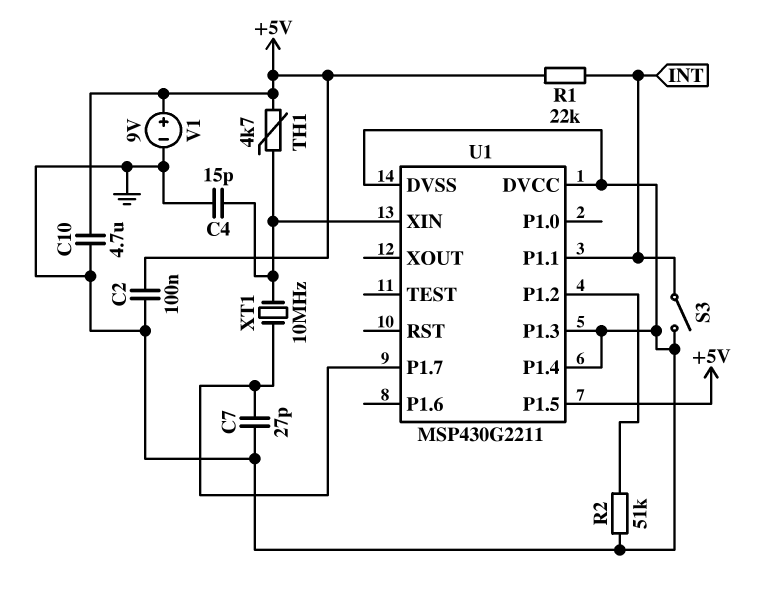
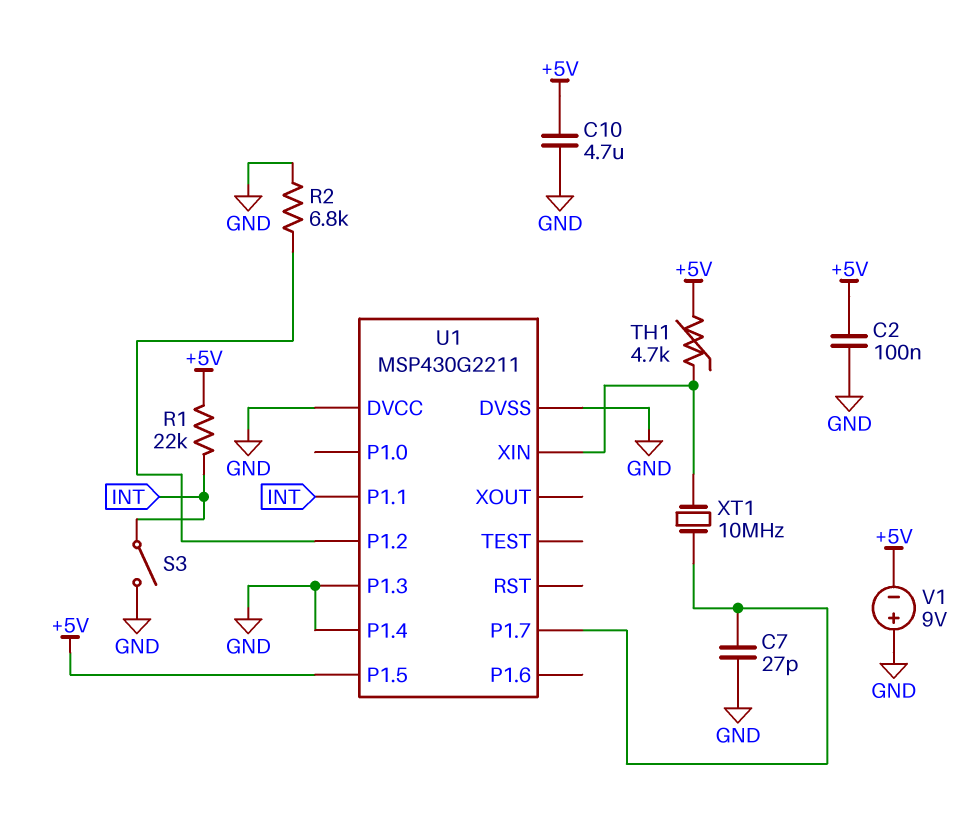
C4: 15pF (GND, U1/XIN) -> none
R2: 51k (GND, U1/P1.2) -> 6.8k (GND, U1/P1.2)
V1: 9V (plus +5V, minus GND) -> 9V (plus GND, minus +5V)

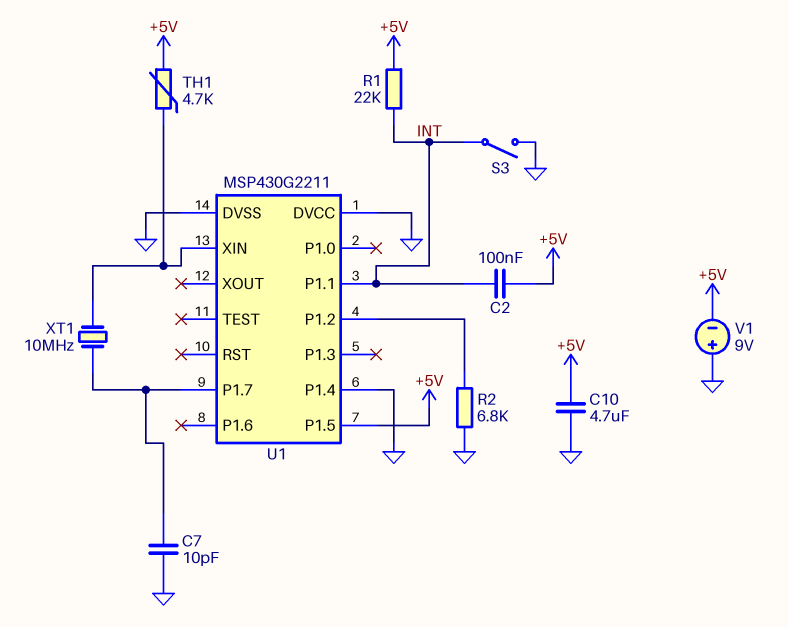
C2: 100nF (+5V, GND) -> 100nF (+5V, INT)
C7: 27pF (GND, U1/P1.7) -> 10pF (GND, U1/P1.7)
U1 pin P1.3: GND -> none

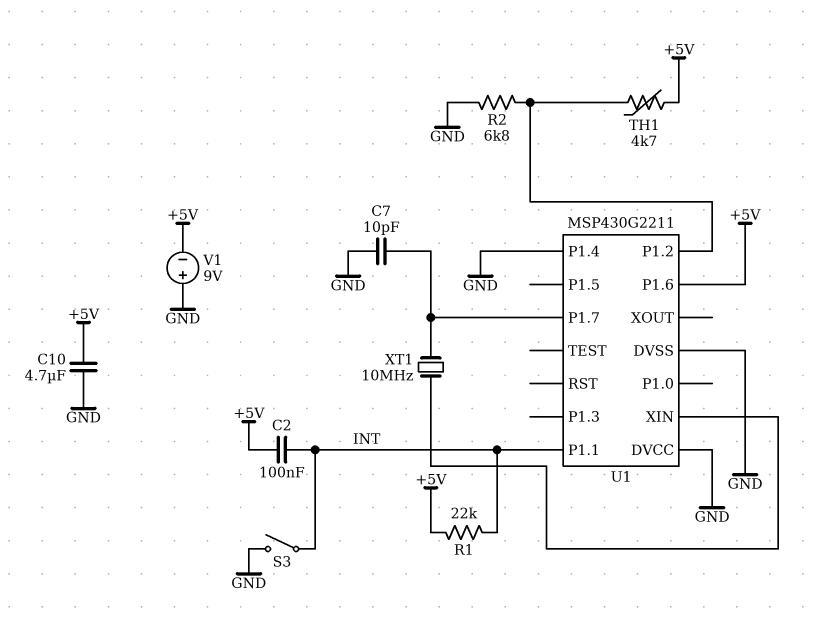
TH1: 4.7k (+5V, U1/XIN) -> 4.7k (+5V, U1/P1.2)
U1 pin P1.5: +5V -> none
U1 pin P1.6: none -> +5V

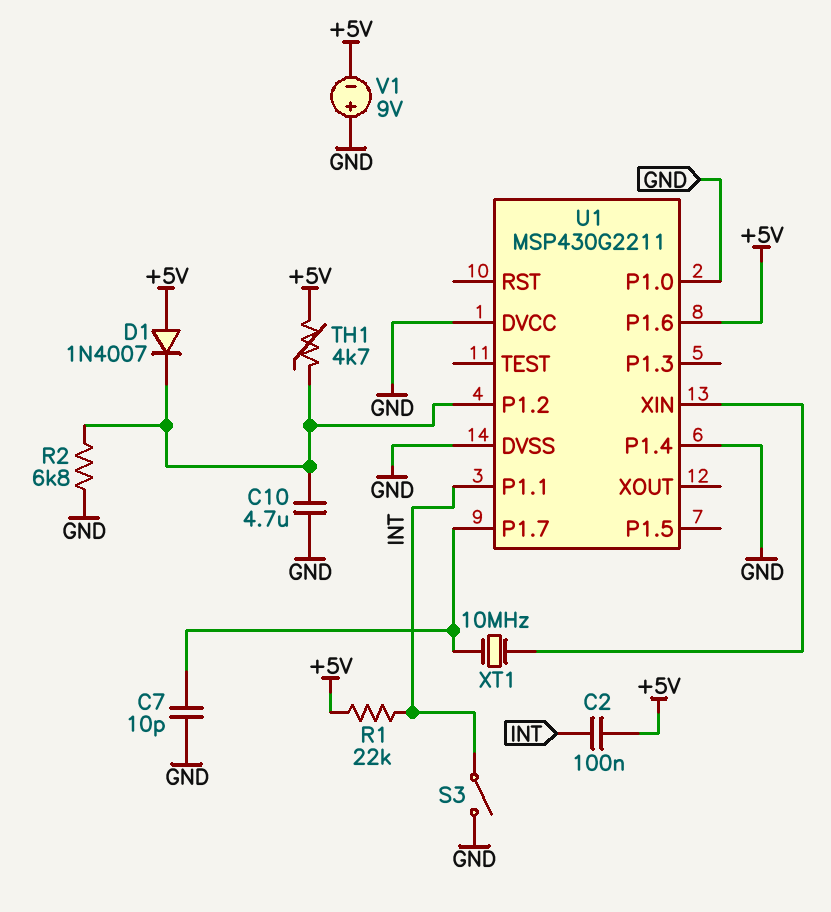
C10: 4.7uF (+5V, GND) -> 4.7uF (GND, U1/P1.2)
D1: none -> diode 1N4007 (A +5V, K U1/P1.2)
U1 pin P1.0: none -> GND

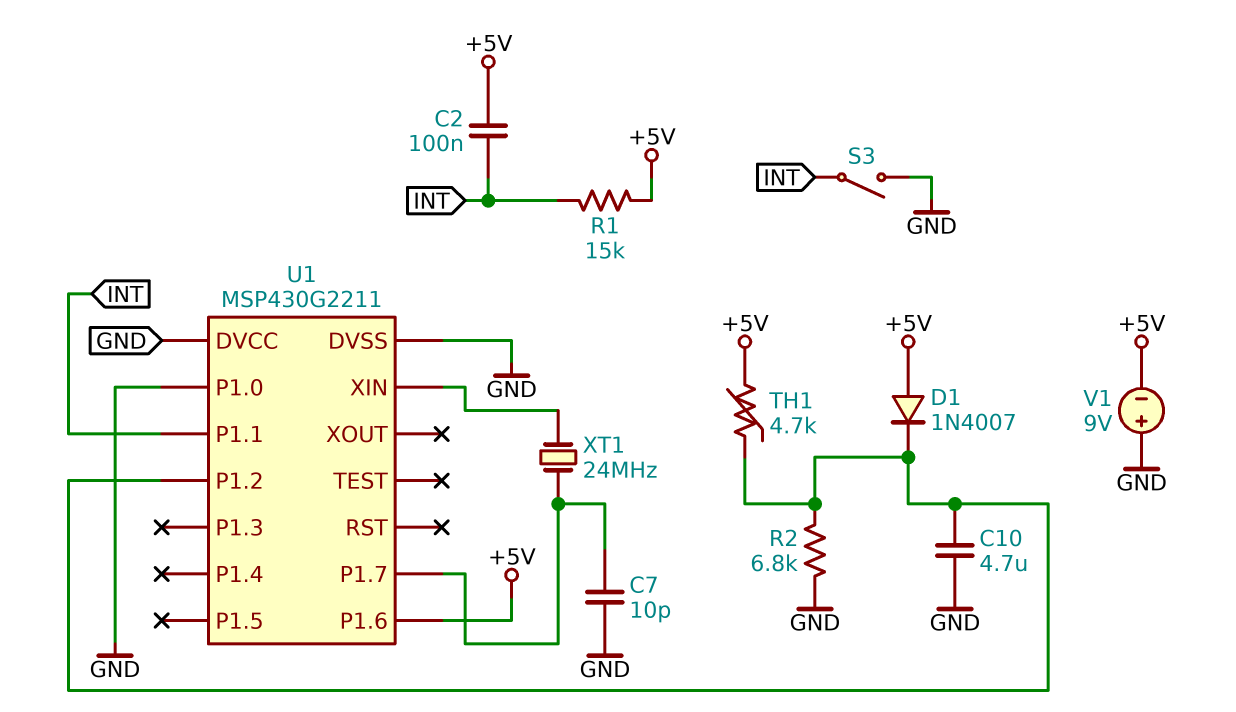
R1: 22k (+5V, INT) -> 15k (+5V, INT)
U1 pin P1.4: GND -> none
XT1: 10MHz (U1/P1.7, U1/XIN) -> 24MHz (U1/P1.7, U1/XIN)

